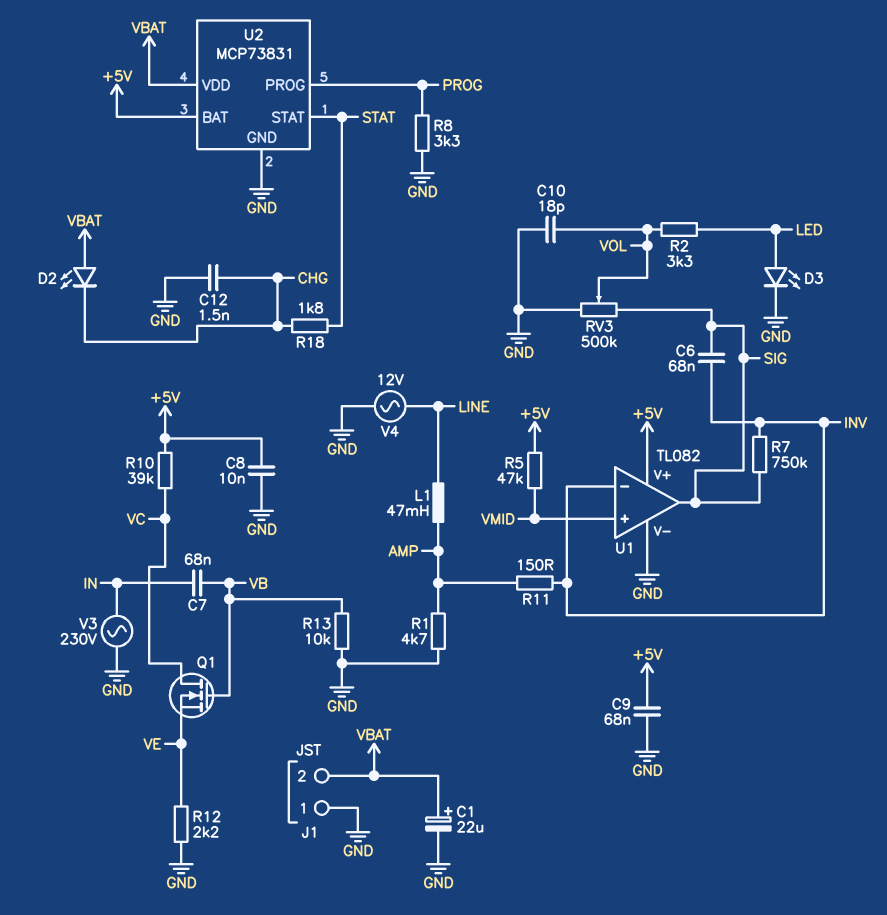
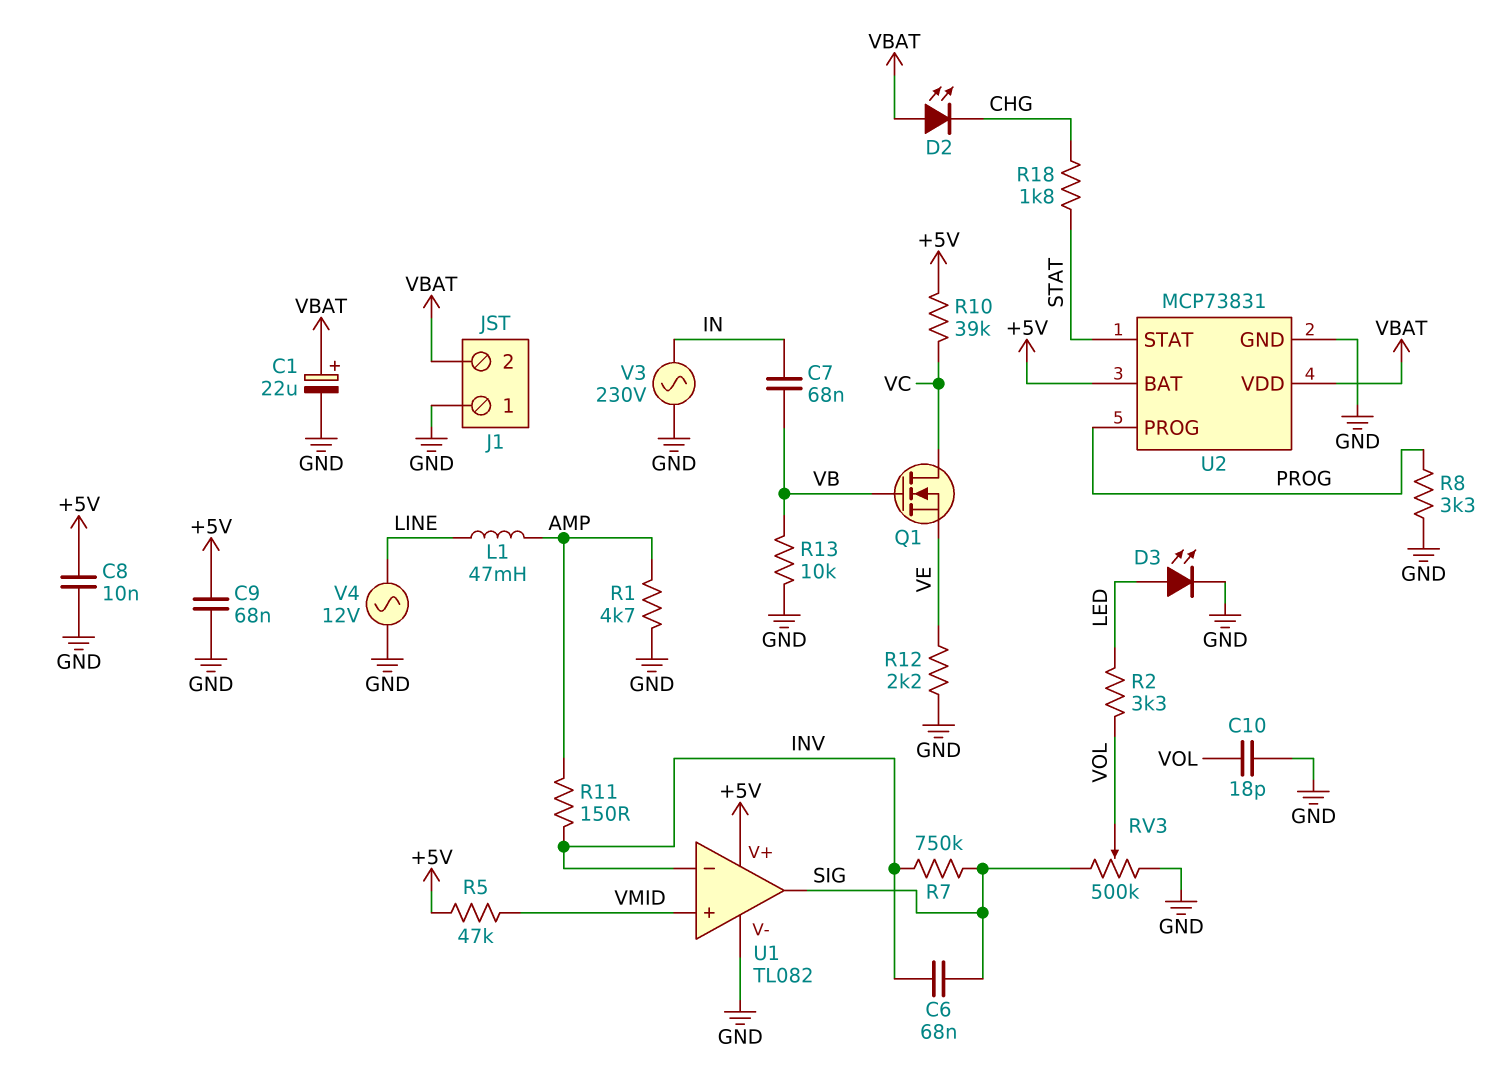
C12: 1.5nF (CHG, GND) -> none

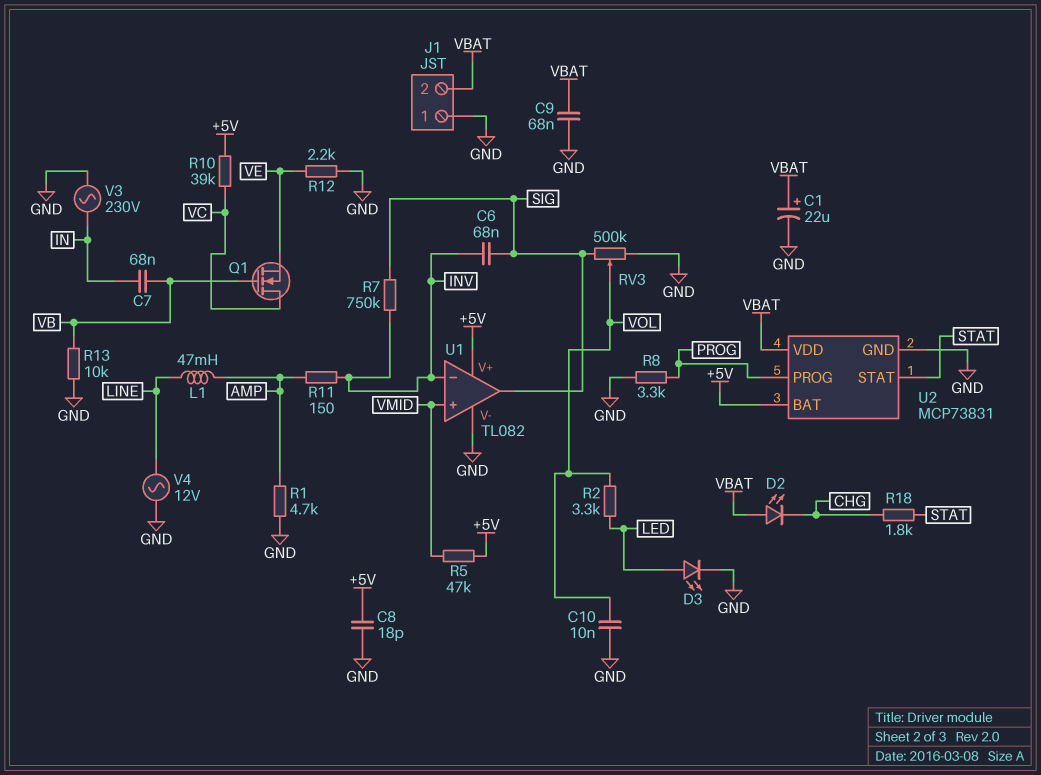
C8: 10nF (+5V, GND) -> 18pF (+5V, GND)
C9: 68nF (+5V, GND) -> 68nF (GND, VBAT)
C10: 18pF (GND, VOL) -> 10nF (GND, VOL)

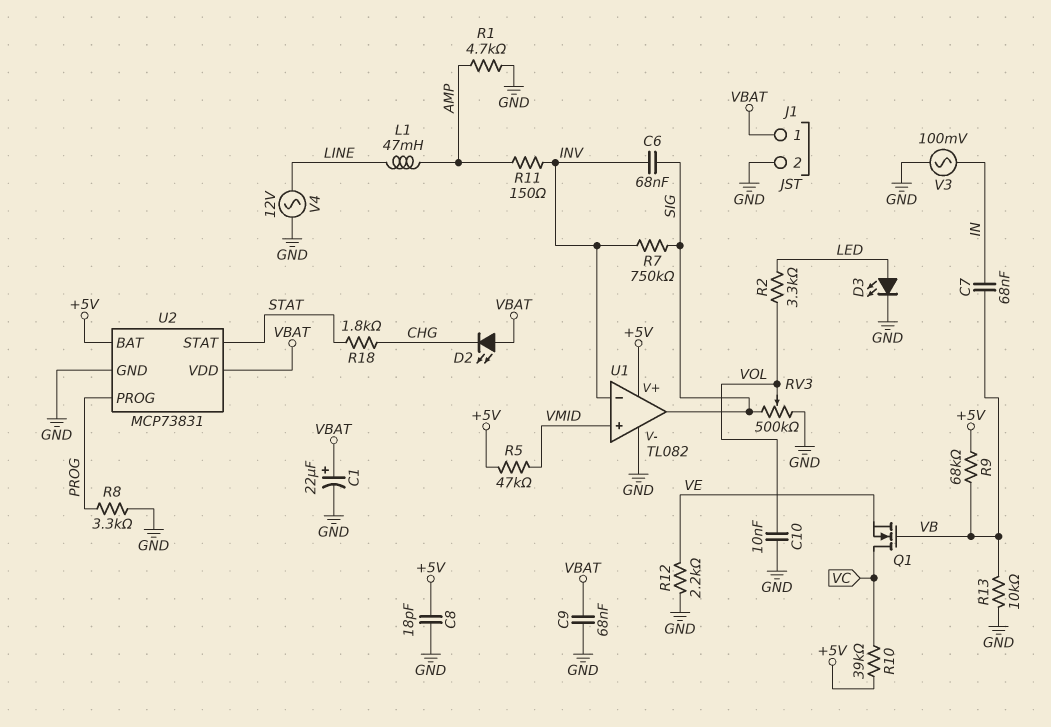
J1 pin 1: GND -> VBAT
J1 pin 2: VBAT -> GND
R9: none -> 68k (+5V, VB)
V3: AC 230V (GND, IN) -> AC 100mV (GND, IN)

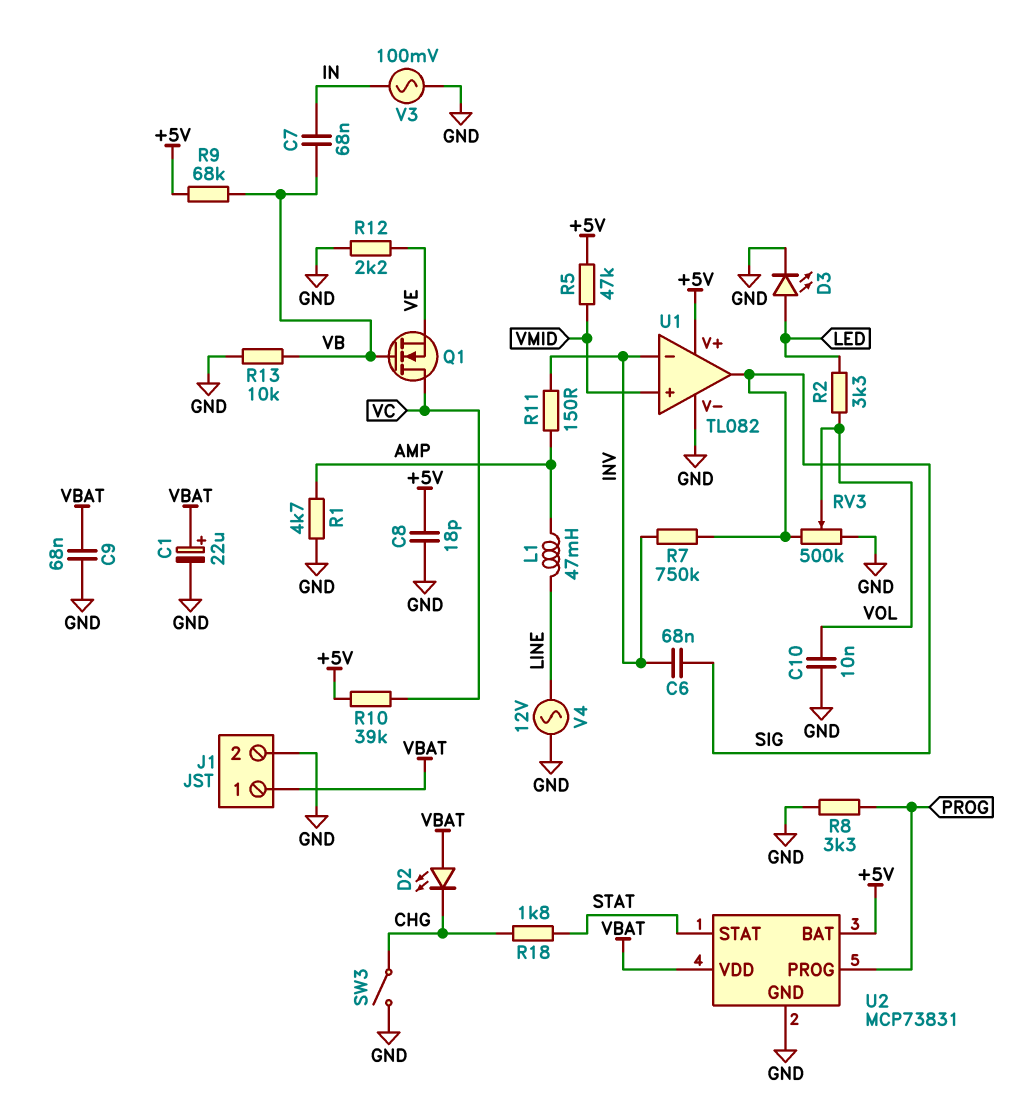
SW3: none -> switch (CHG, GND)

